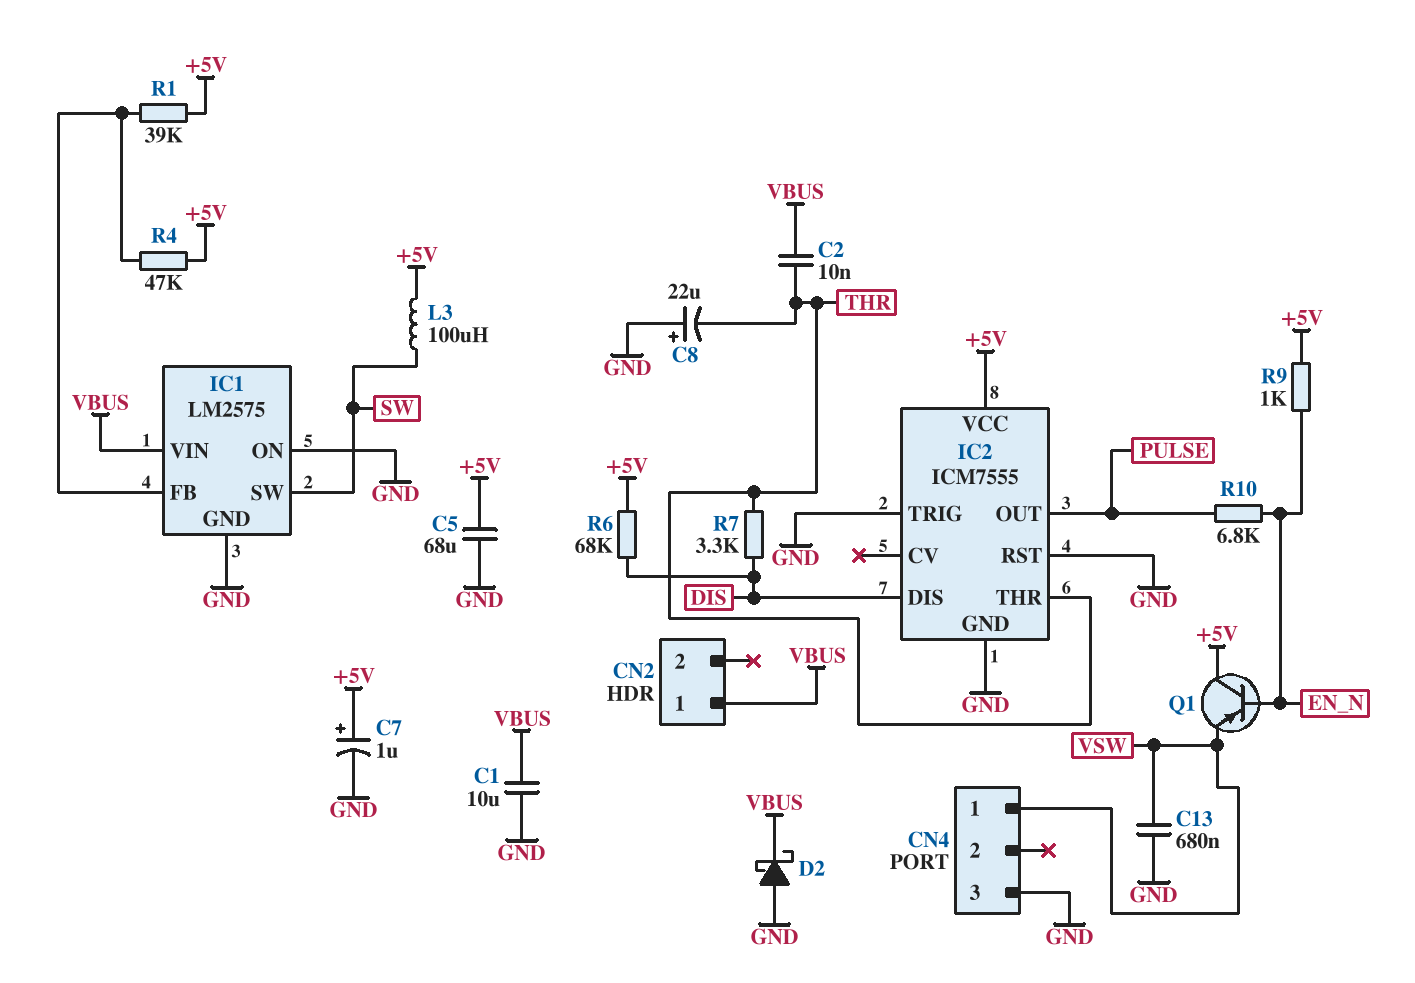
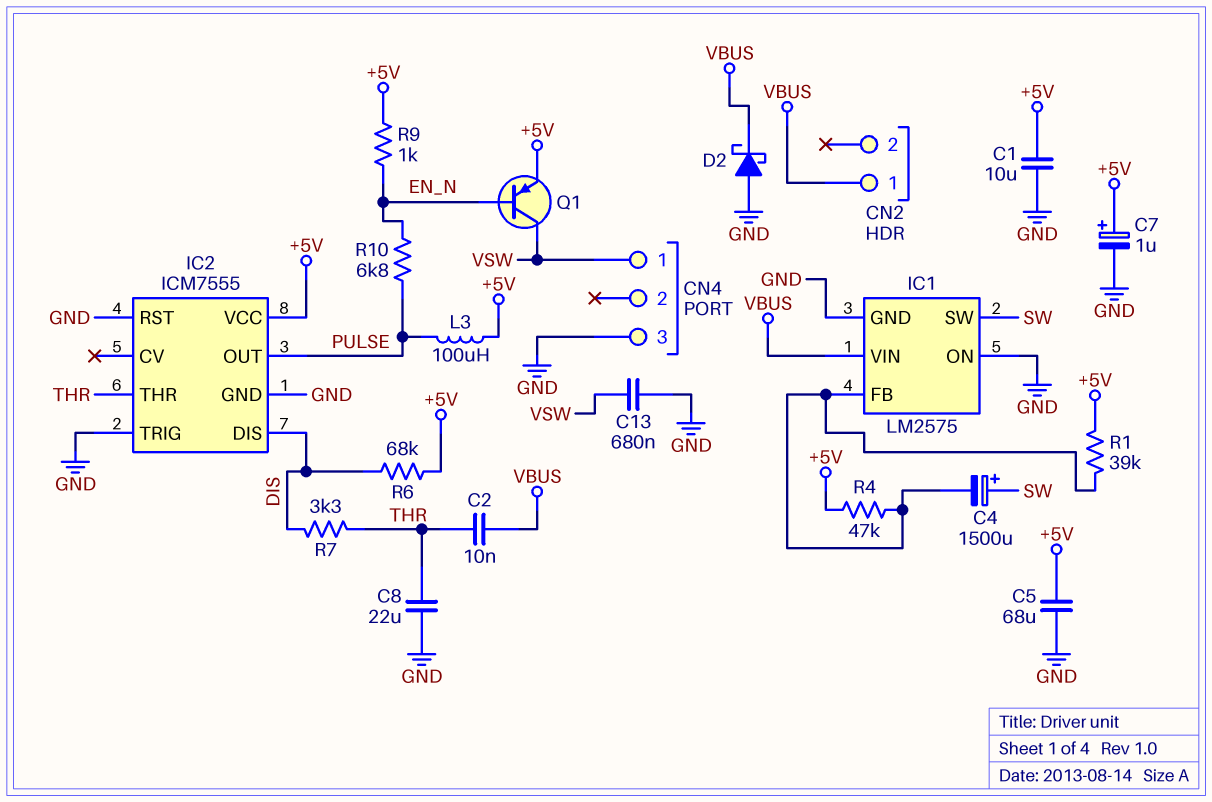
C1: 10uF (GND, VBUS) -> 10uF (+5V, GND)
C4: none -> 1500uF (plus SW, minus IC1/FB)
C8: 22uF (plus GND, minus THR) -> 22uF (GND, THR)
L3: 100uH (+5V, SW) -> 100uH (+5V, PULSE)
Q1: PNP (B EN_N, C +5V, E VSW) -> PNP (B EN_N, C VSW, E +5V)

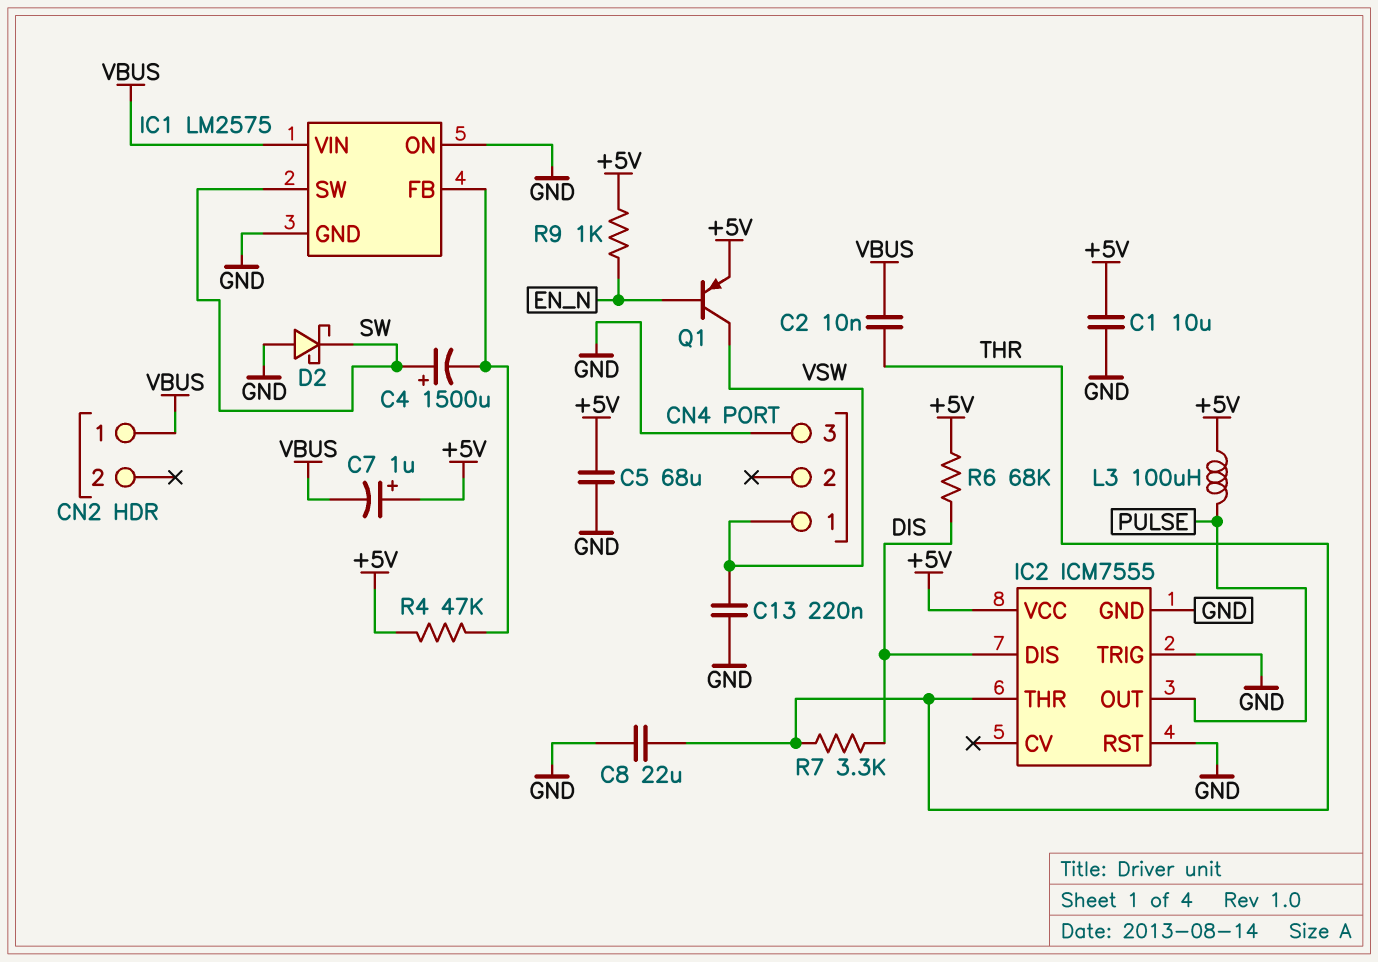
C7: 1uF (plus +5V, minus GND) -> 1uF (plus +5V, minus VBUS)
C13: 680nF (GND, VSW) -> 220nF (GND, VSW)
D2: schottky (A GND, K VBUS) -> schottky (A GND, K SW)
R1: 39k (+5V, IC1/FB) -> none
R10: 6.8k (EN_N, PULSE) -> none

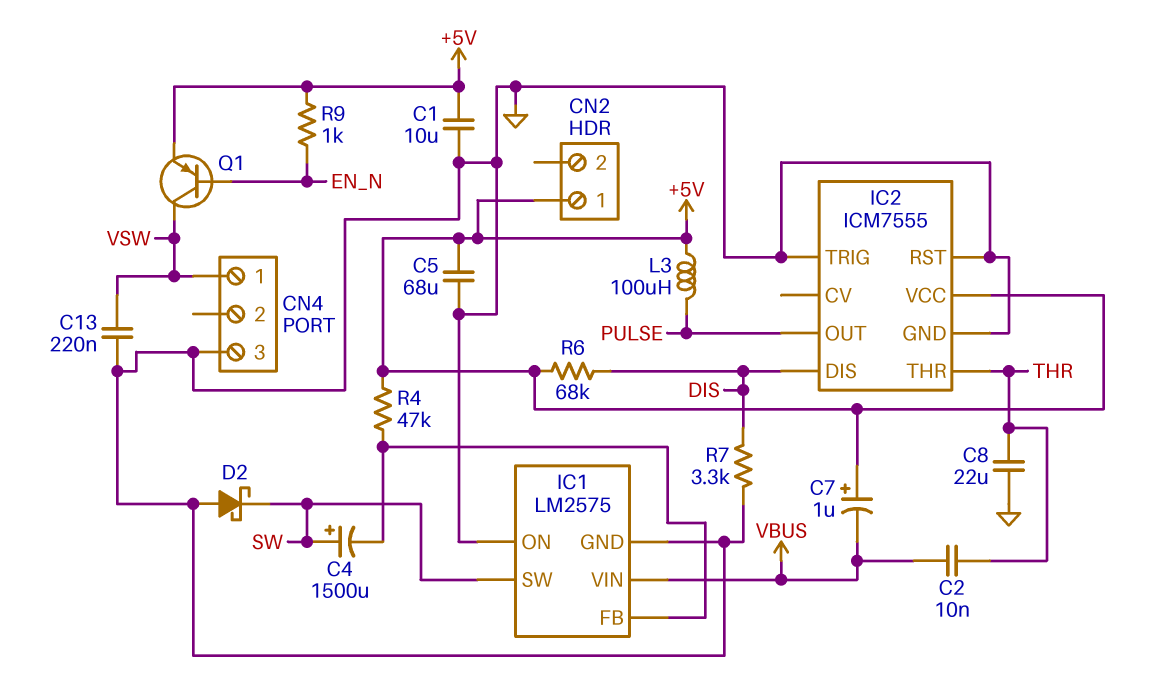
CN2 pin 1: VBUS -> +5V
R7: 3.3k (DIS, THR) -> 3.3k (DIS, GND)

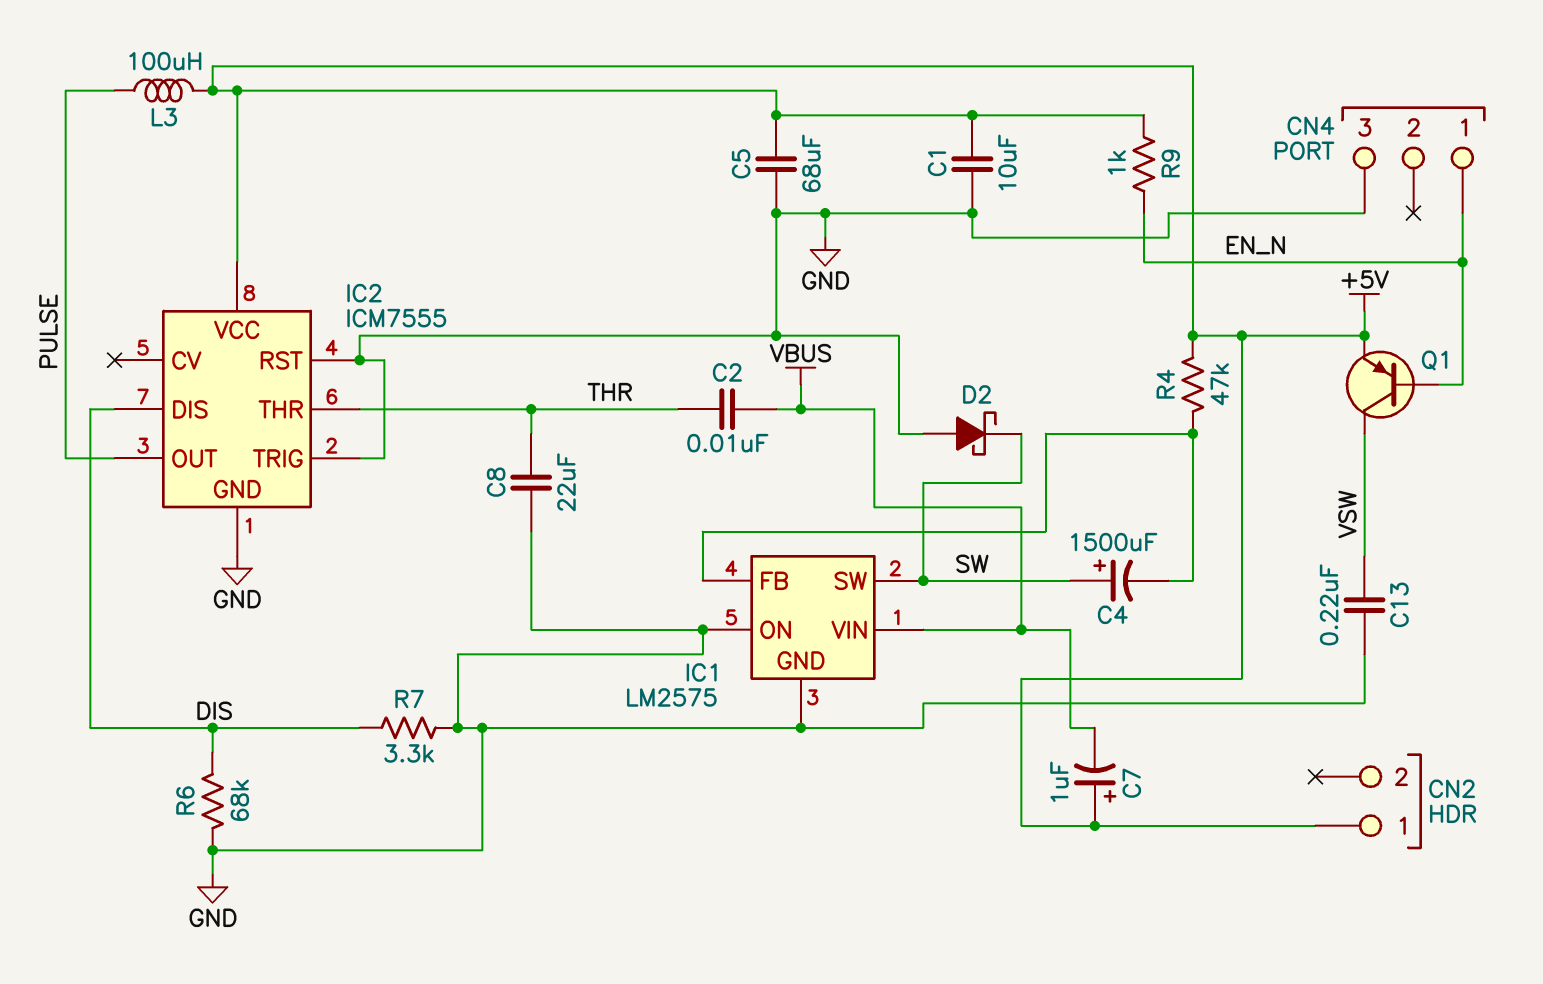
CN4 pin 1: VSW -> EN_N
R6: 68k (+5V, DIS) -> 68k (DIS, GND)

